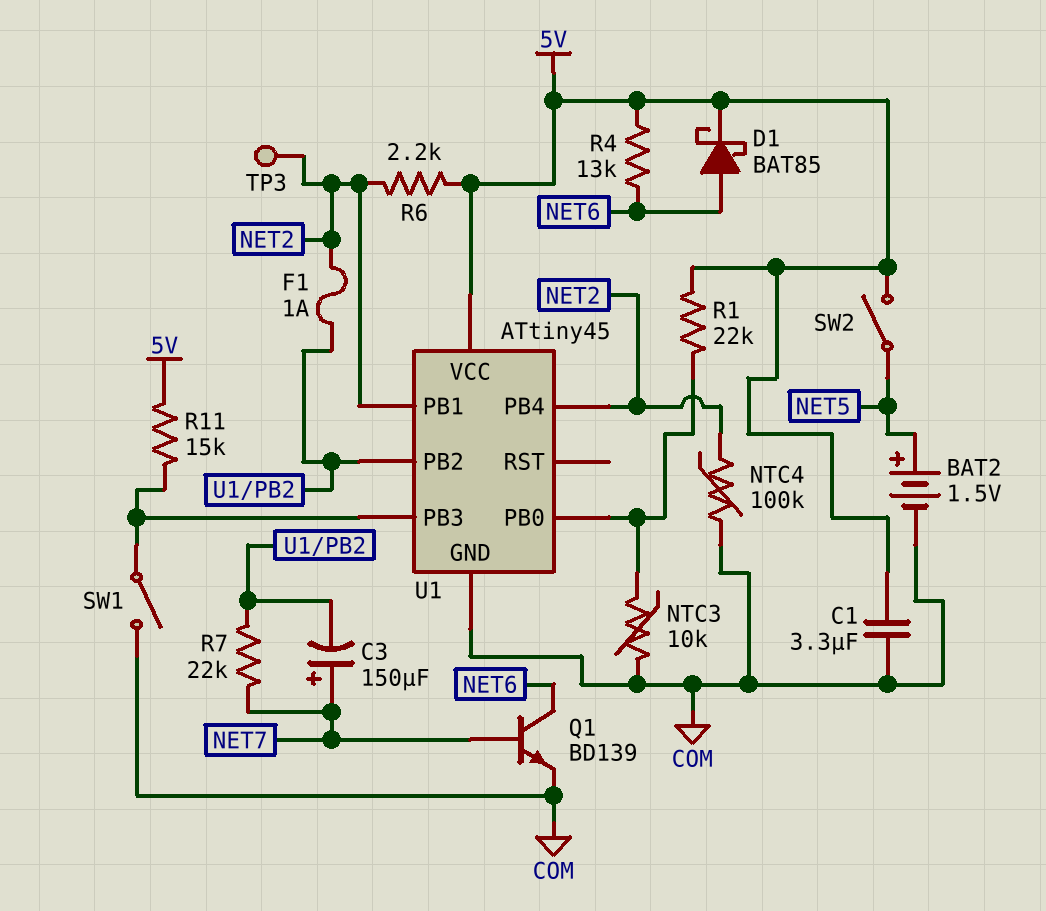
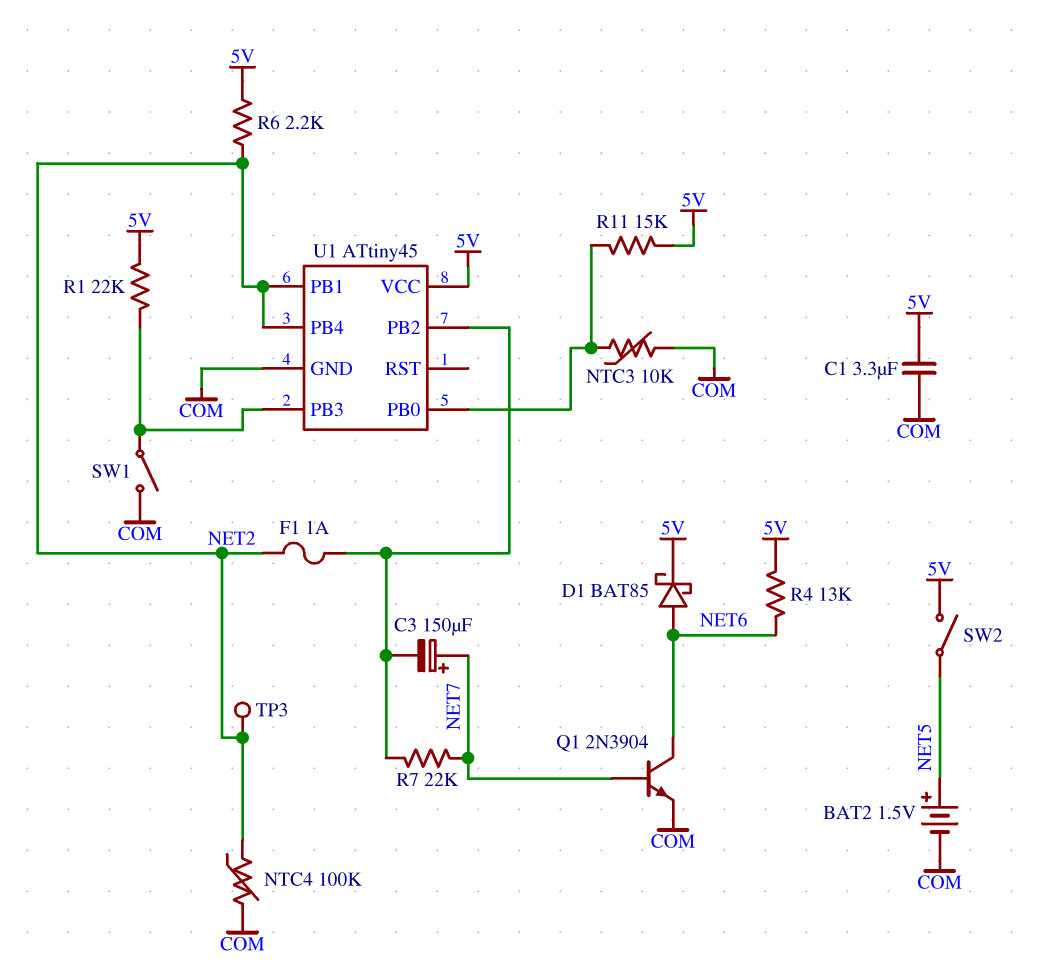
Q1: NPN BD139 (B NET7, C NET6, E COM) -> NPN 2N3904 (B NET7, C NET6, E COM)
R1: 22k (5V, U1/PB0) -> 22k (5V, U1/PB3)
R11: 15k (5V, U1/PB3) -> 15k (5V, U1/PB0)

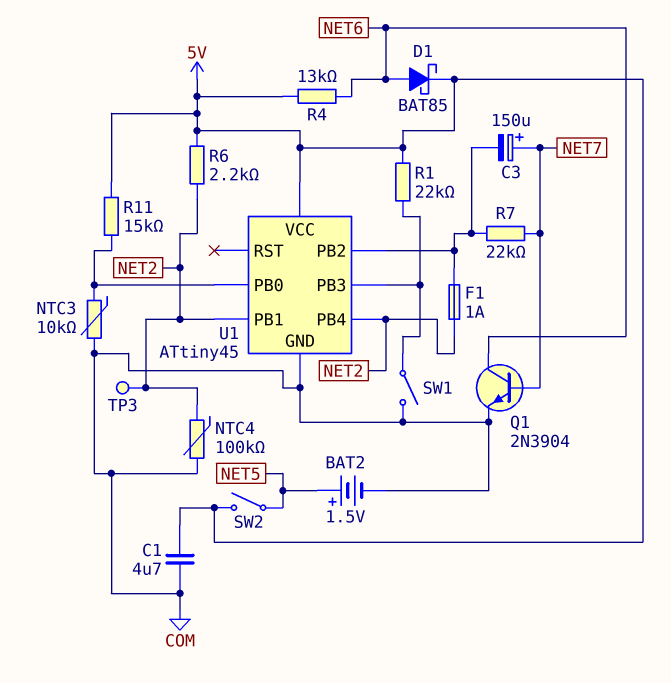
C1: 3.3uF (5V, COM) -> 4.7uF (5V, COM)

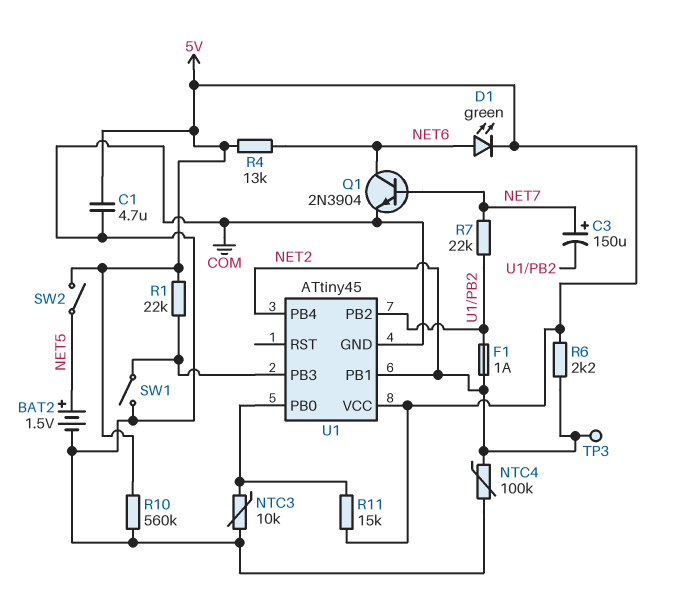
D1: schottky BAT85 (A NET6, K 5V) -> LED green (A NET6, K 5V)
R10: none -> 560k (5V, COM)

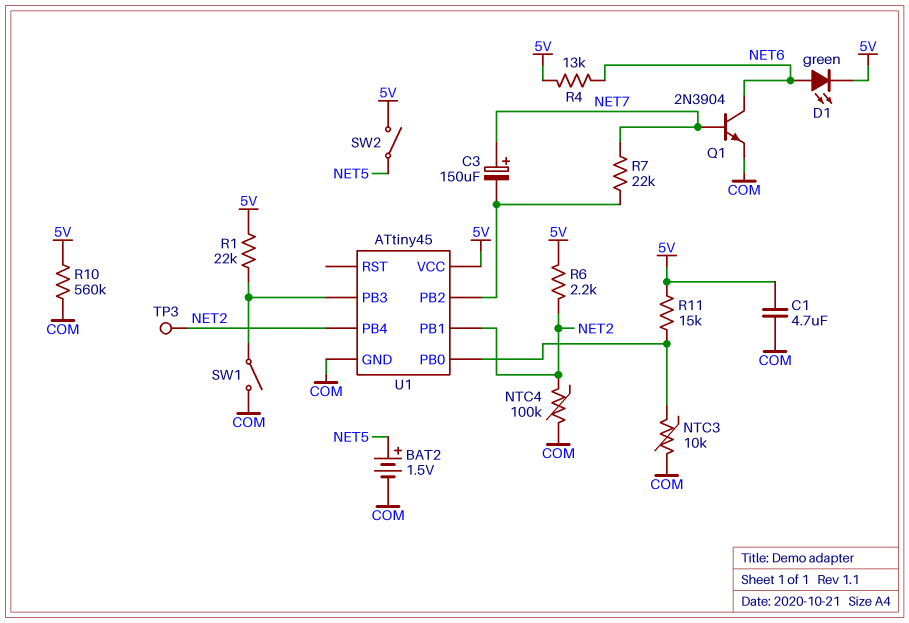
F1: 1A (NET2, U1/PB2) -> none

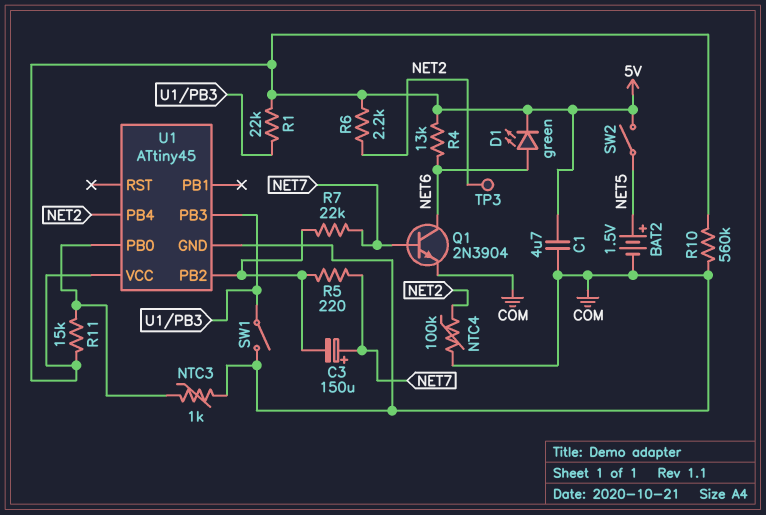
NTC3: 10k (COM, U1/PB0) -> 1k (COM, U1/PB0)
R5: none -> 220 (NET7, U1/PB2)
U1 pin PB1: NET2 -> none

